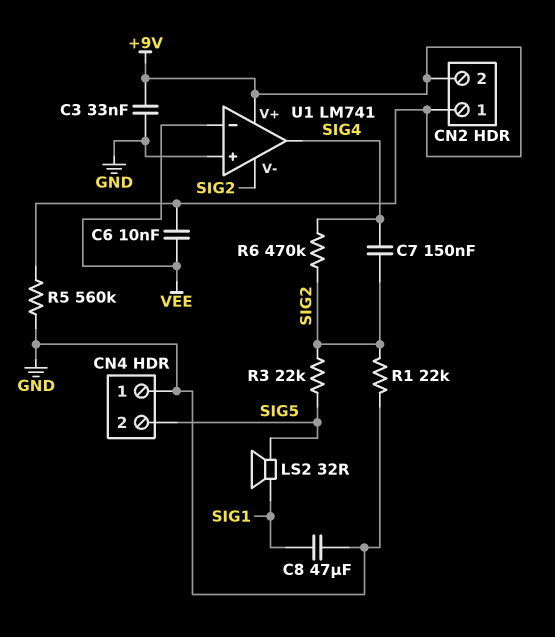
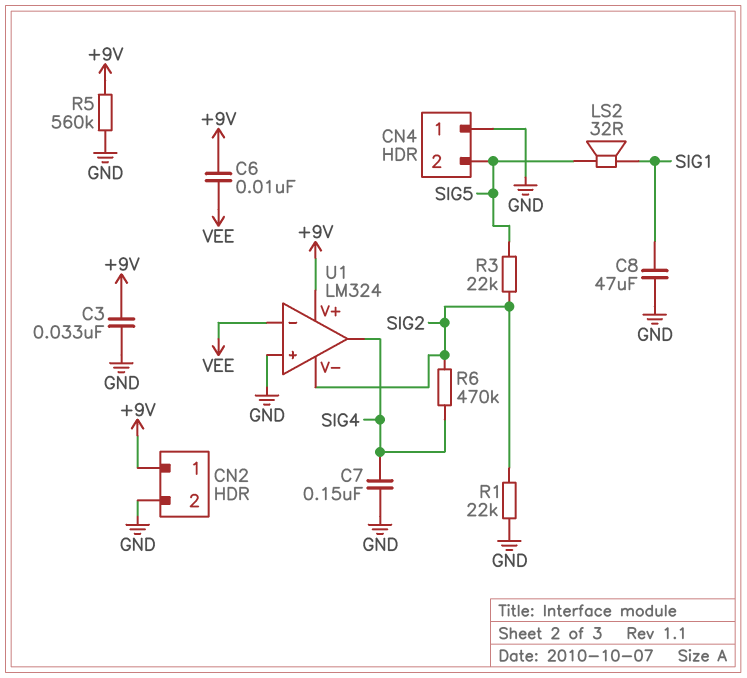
C7: 150nF (SIG2, SIG4) -> 150nF (GND, SIG4)
CN2 pin 2: +9V -> GND
U1: LM741 -> LM324

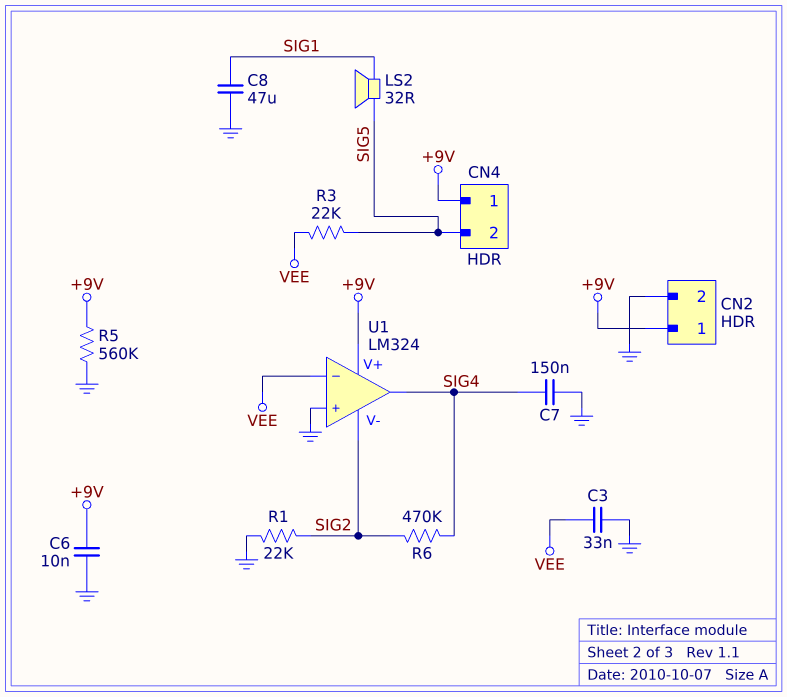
C3: 33nF (+9V, GND) -> 33nF (GND, VEE)
C6: 10nF (+9V, VEE) -> 10nF (+9V, GND)
CN4 pin 1: GND -> +9V
R3: 22k (SIG2, SIG5) -> 22k (SIG5, VEE)

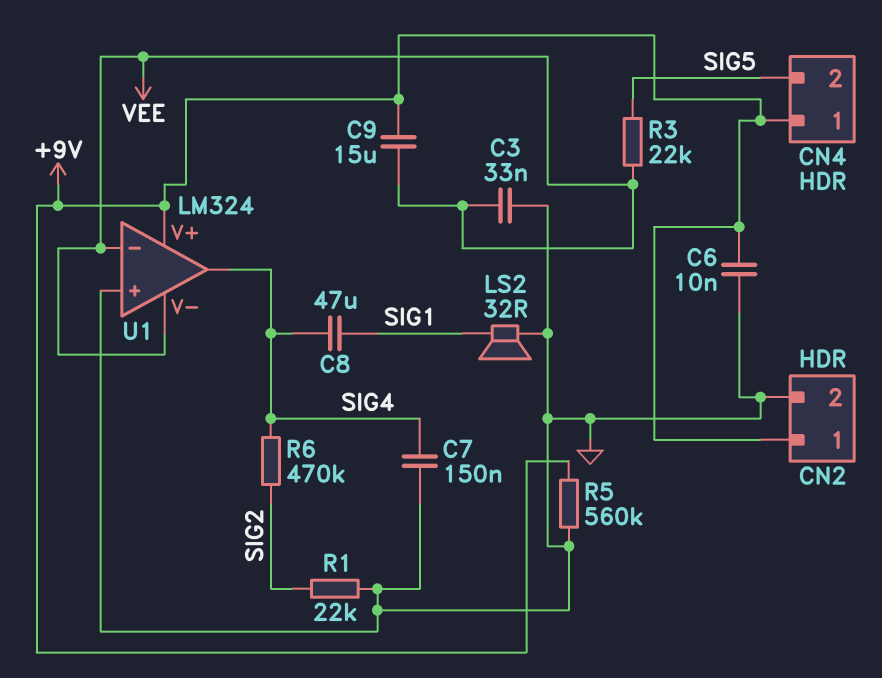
C8: 47uF (GND, SIG1) -> 47uF (SIG1, SIG4)
C9: none -> 15uF (+9V, VEE)
LS2: speaker 32R (SIG1, SIG5) -> speaker 32R (GND, SIG1)
U1 pin V-: SIG2 -> VEE

